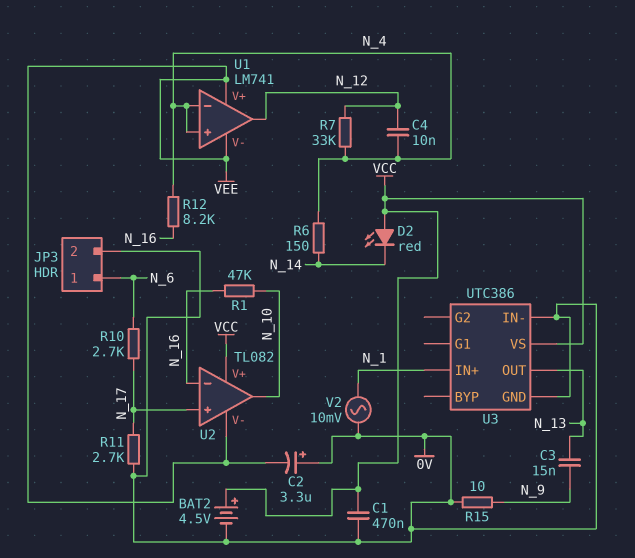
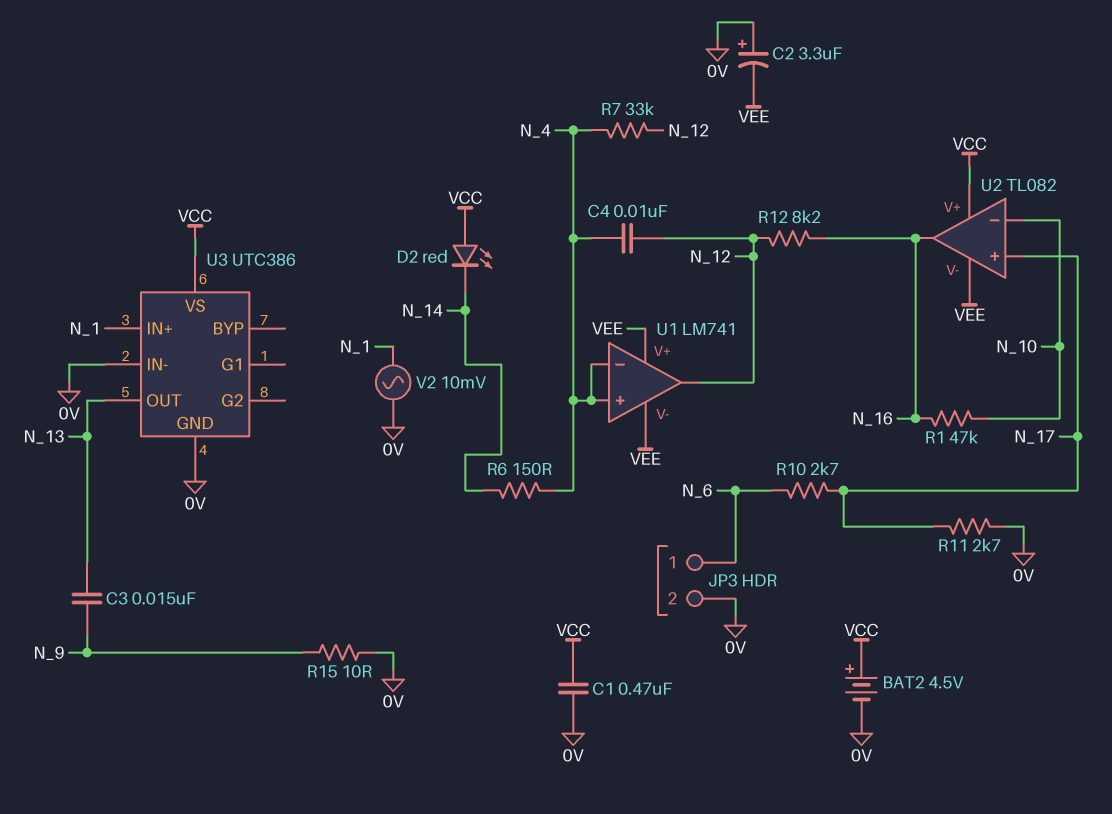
R12: 8.2k (N_4, N_16) -> 8.2k (N_12, N_16)
U2 pin in-: N_16 -> N_10
U2 pin out: N_10 -> N_16

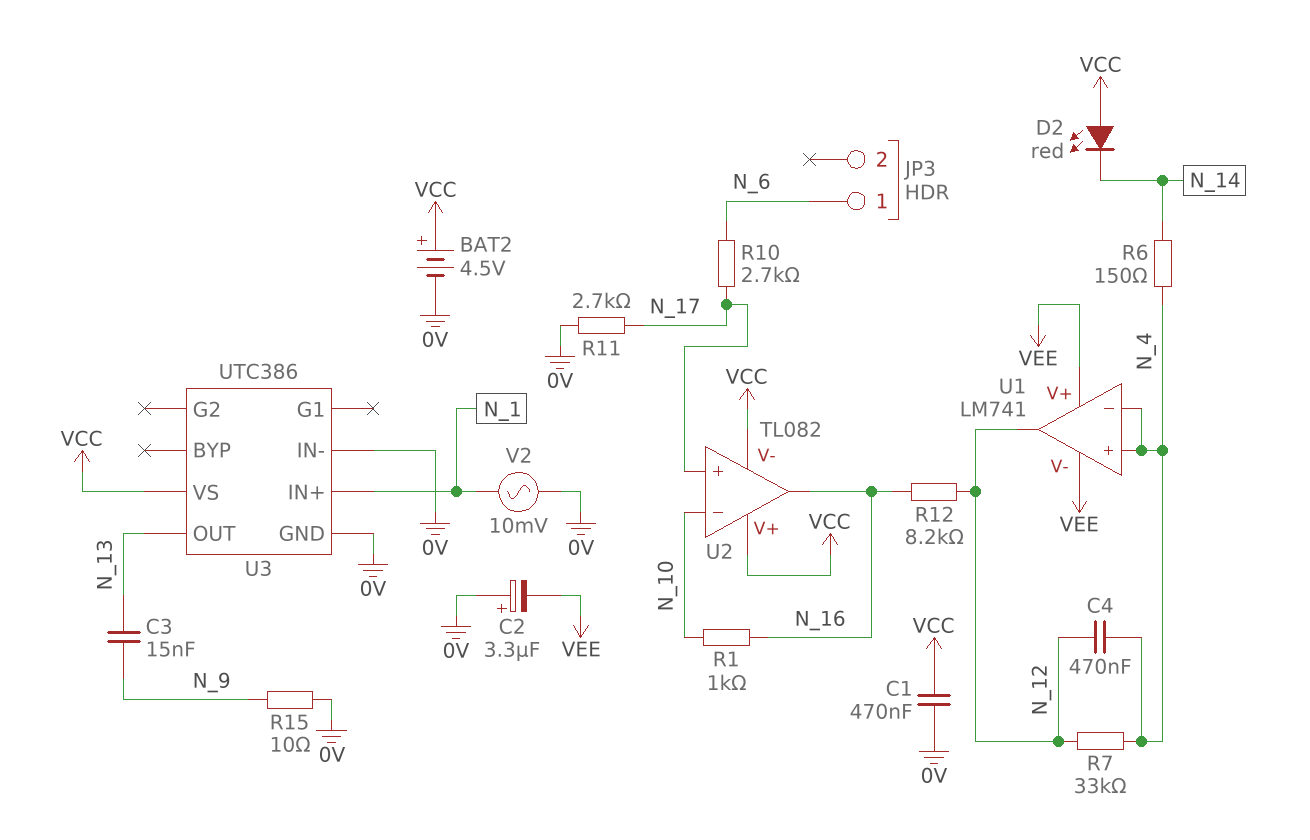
C4: 10nF (N_4, N_12) -> 470nF (N_4, N_12)
JP3 pin 2: 0V -> none
R1: 47k (N_10, N_16) -> 1k (N_10, N_16)
U2 pin V-: VEE -> VCC

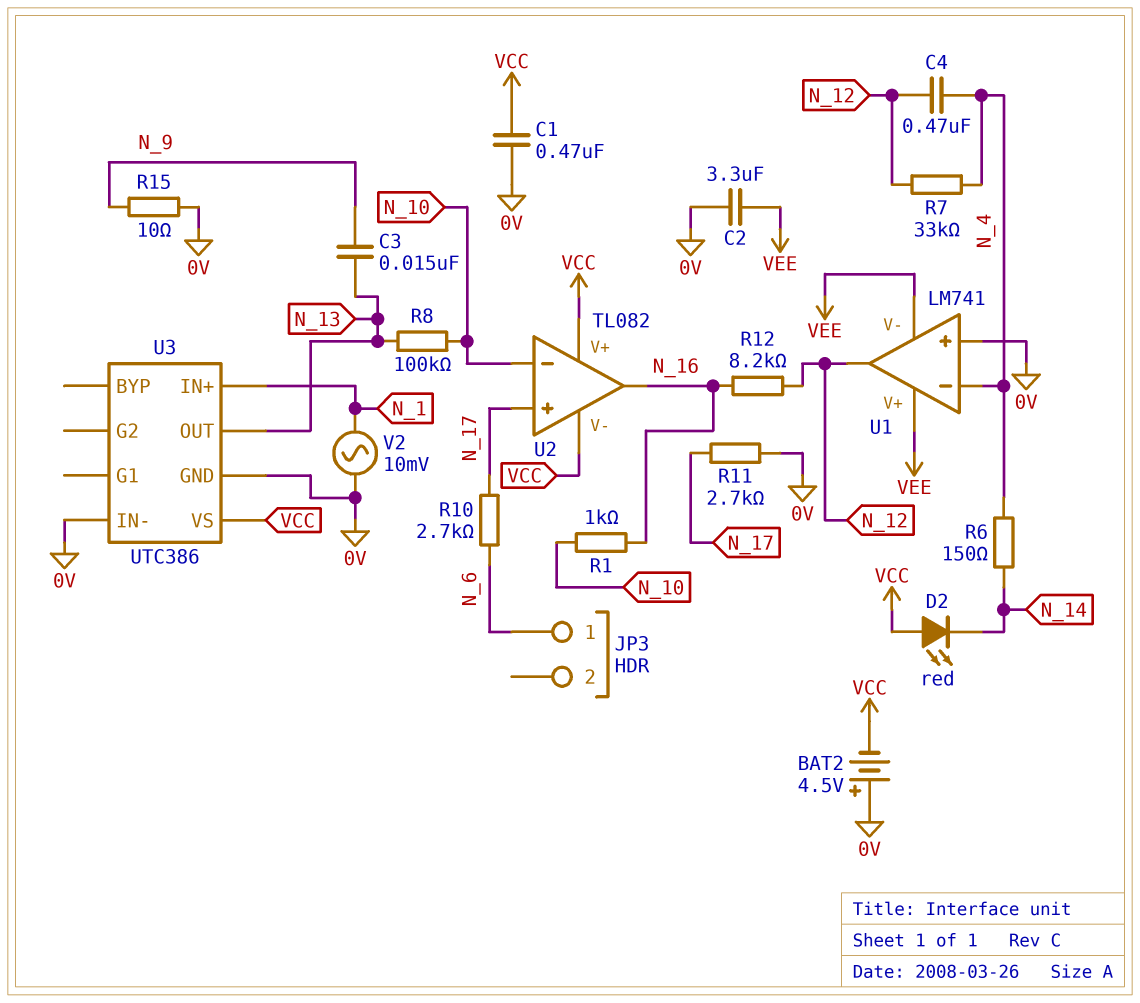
BAT2: 4.5V (plus VCC, minus 0V) -> 4.5V (plus 0V, minus VCC)
C2: 3.3uF (plus 0V, minus VEE) -> 3.3uF (0V, VEE)
R8: none -> 100k (N_10, N_13)
U1 pin in+: N_4 -> 0V

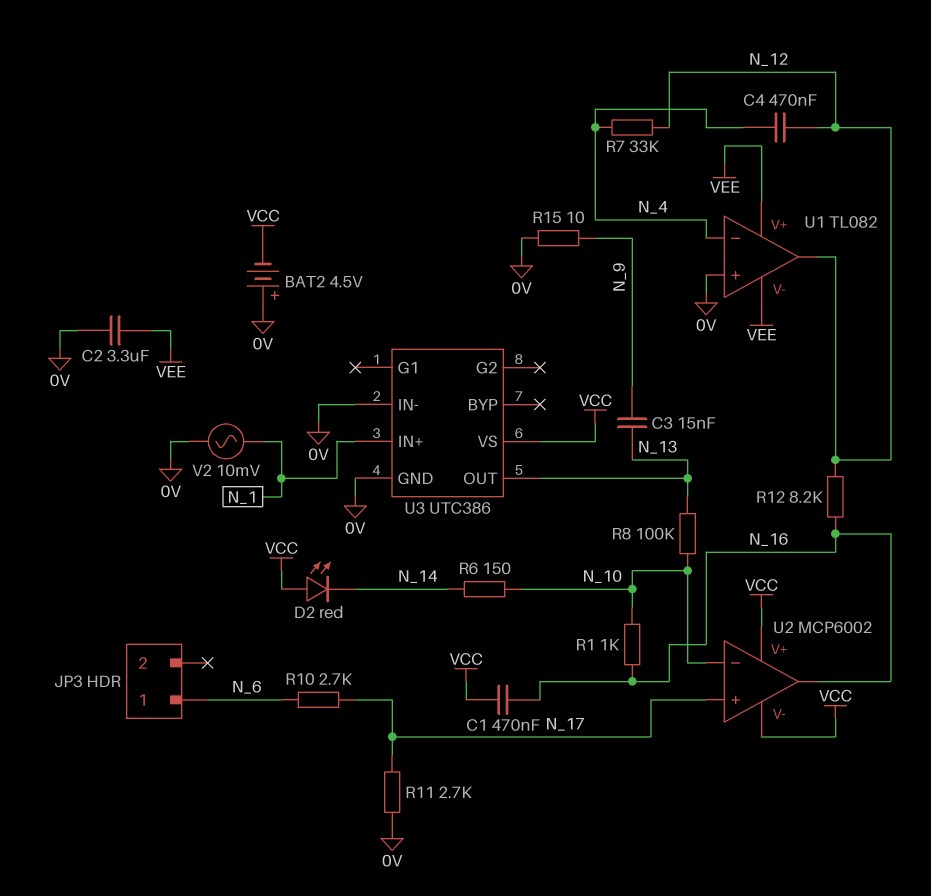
C1: 470nF (0V, VCC) -> 470nF (N_16, VCC)
R6: 150 (N_4, N_14) -> 150 (N_10, N_14)
U1: LM741 -> TL082
U2: TL082 -> MCP6002

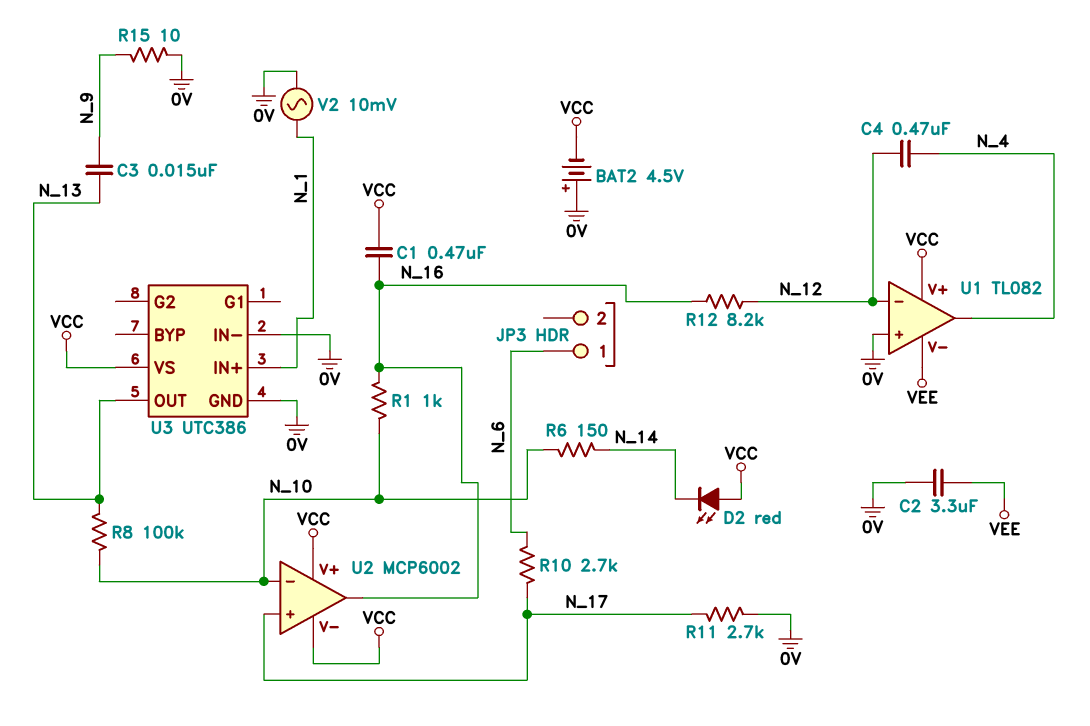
R7: 33k (N_4, N_12) -> none
U1 pin V+: VEE -> VCC
U1 pin in-: N_4 -> N_12
U1 pin out: N_12 -> N_4

